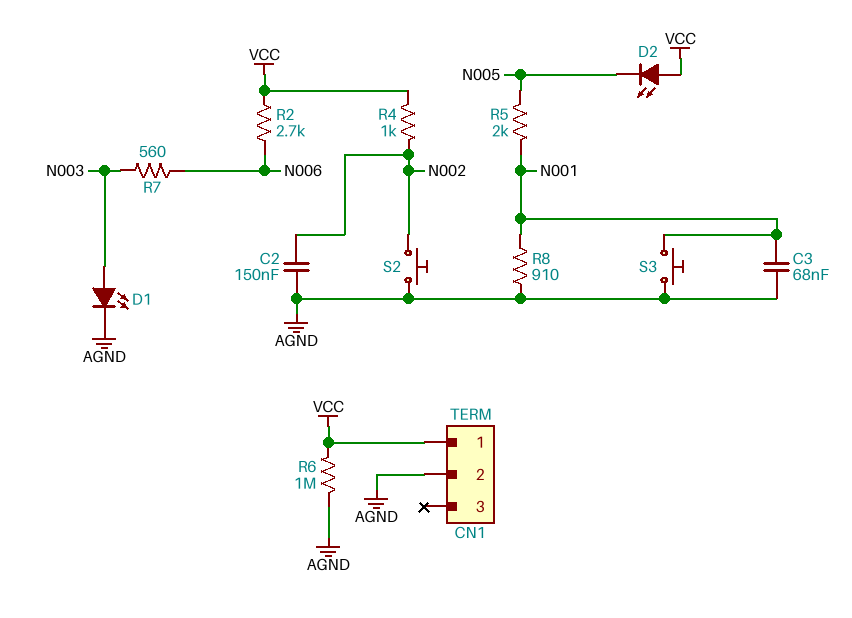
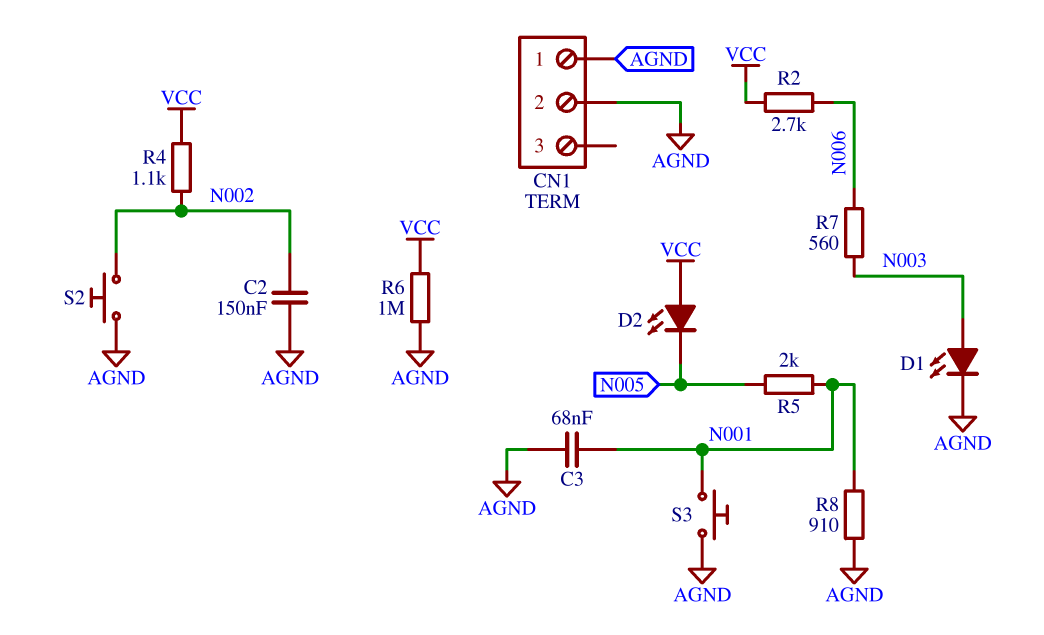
CN1 pin 1: VCC -> AGND
R4: 1k (N002, VCC) -> 1.1k (N002, VCC)

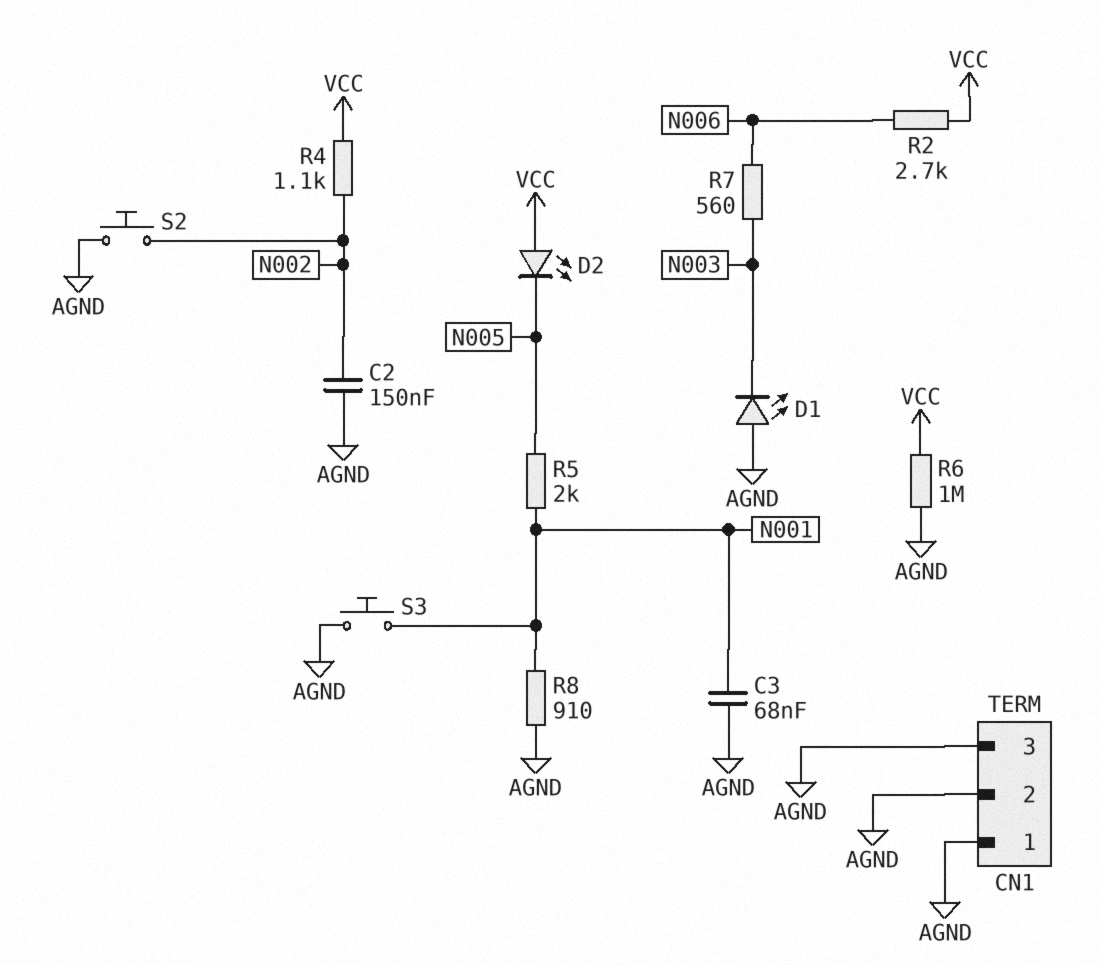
CN1 pin 3: none -> AGND
D1: LED (A N003, K AGND) -> LED (A AGND, K N003)

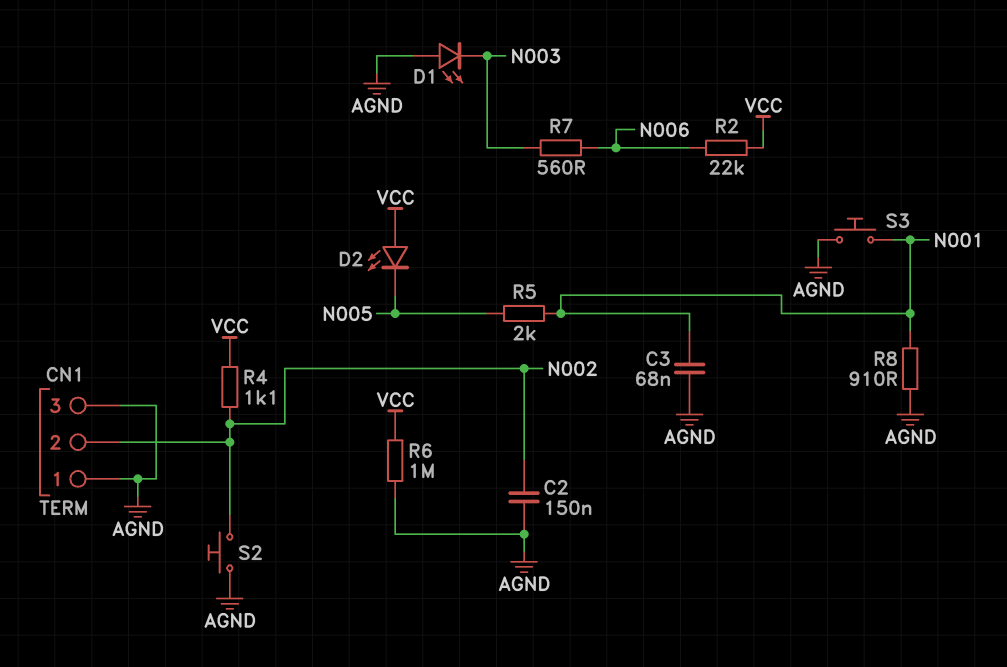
CN1 pin 2: AGND -> N002
R2: 2.7k (N006, VCC) -> 22k (N006, VCC)

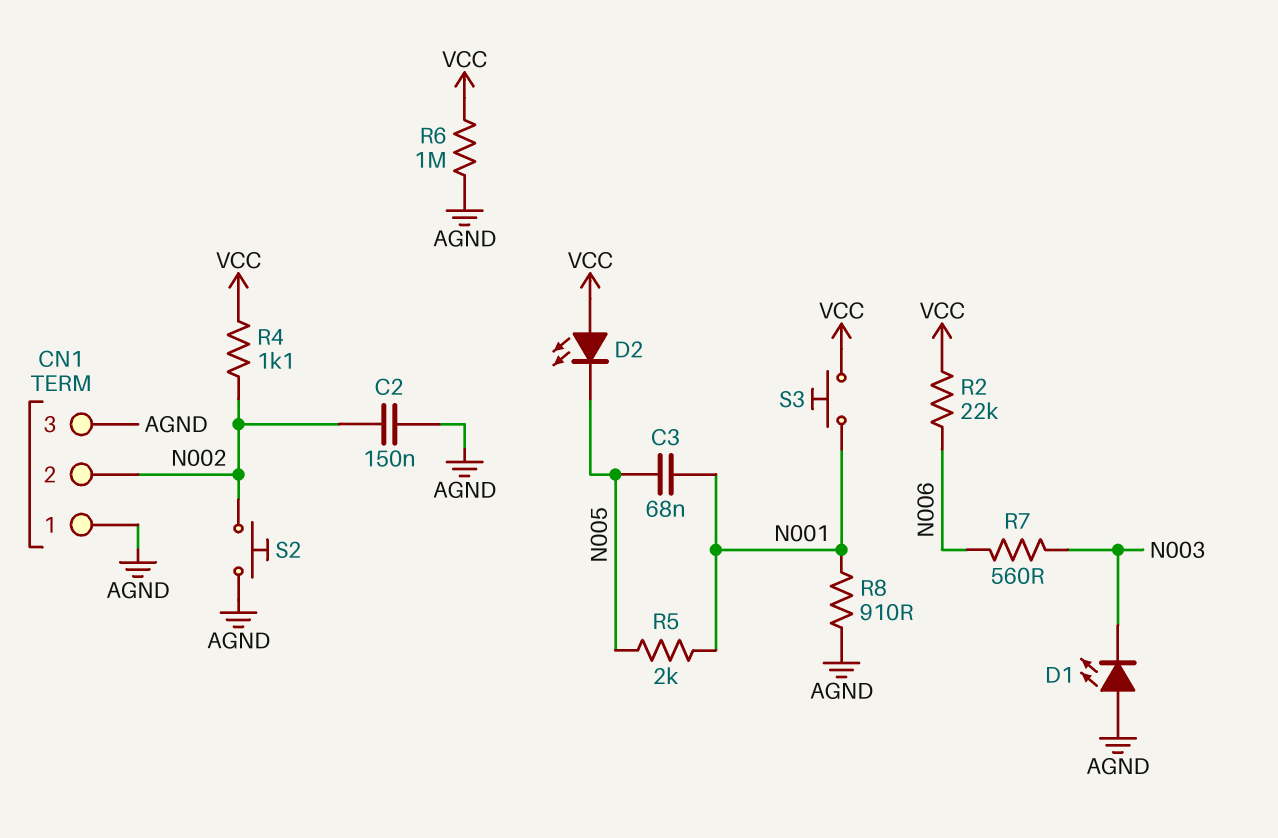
C3: 68nF (AGND, N001) -> 68nF (N001, N005)
S3: button (AGND, N001) -> button (N001, VCC)

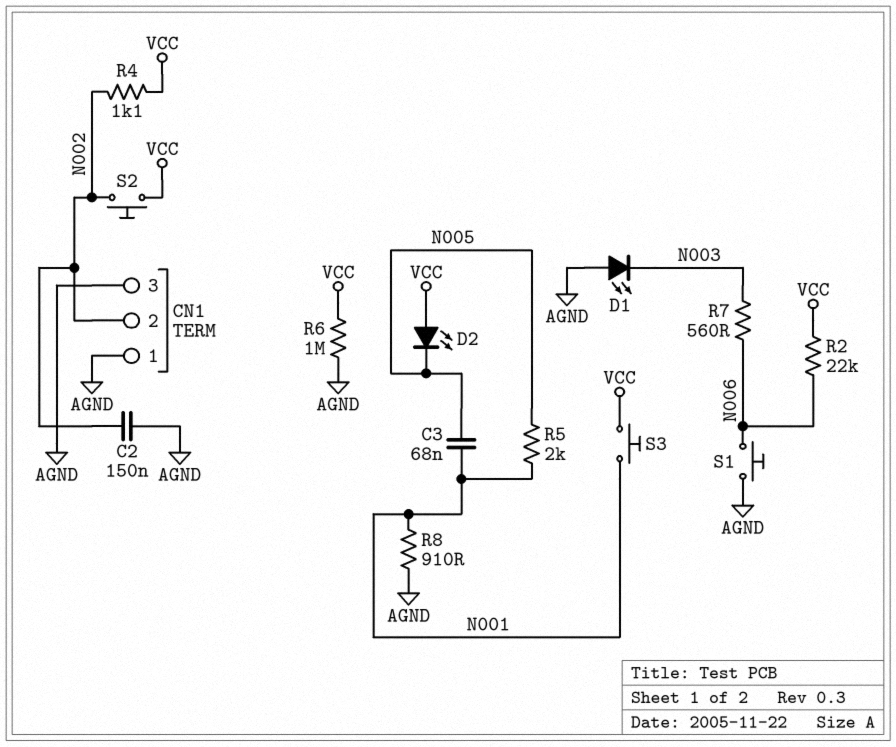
S1: none -> button (AGND, N006)
S2: button (AGND, N002) -> button (N002, VCC)

